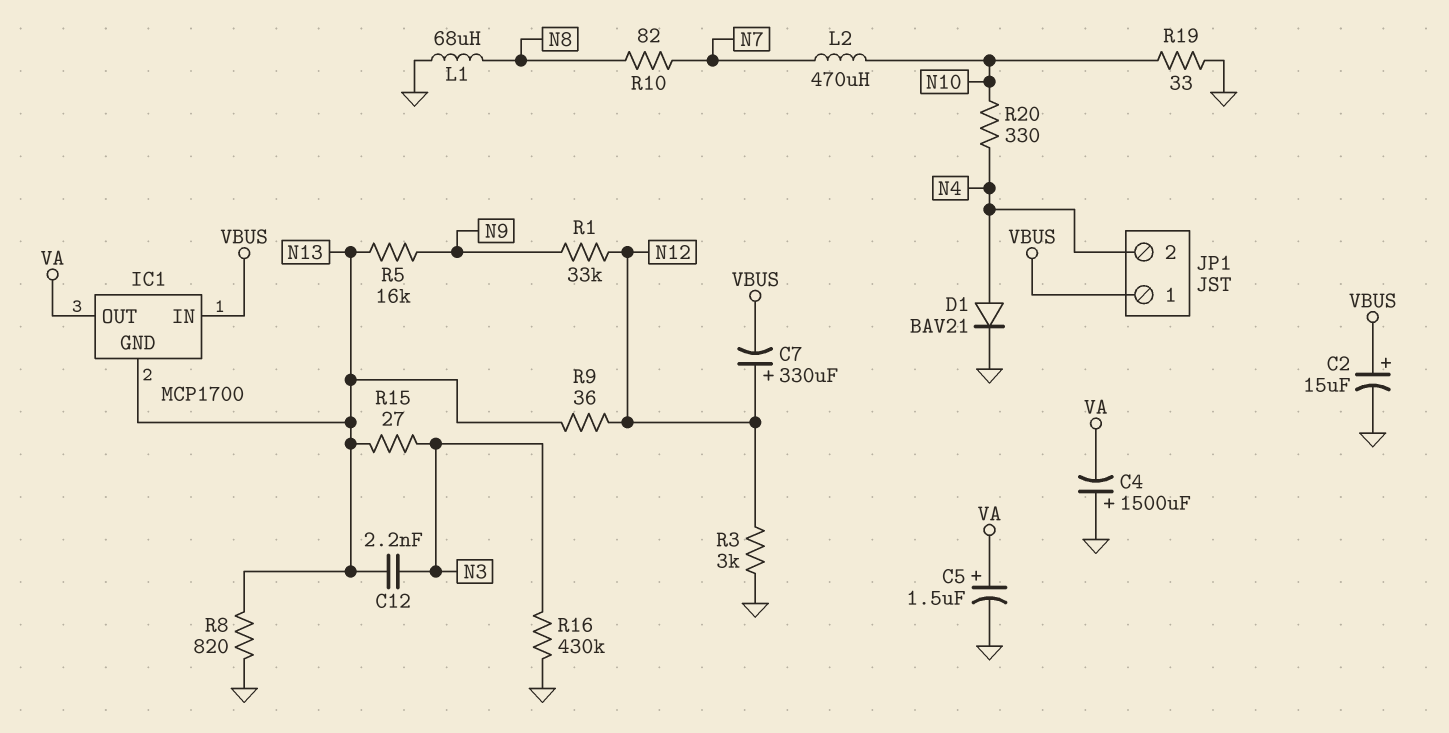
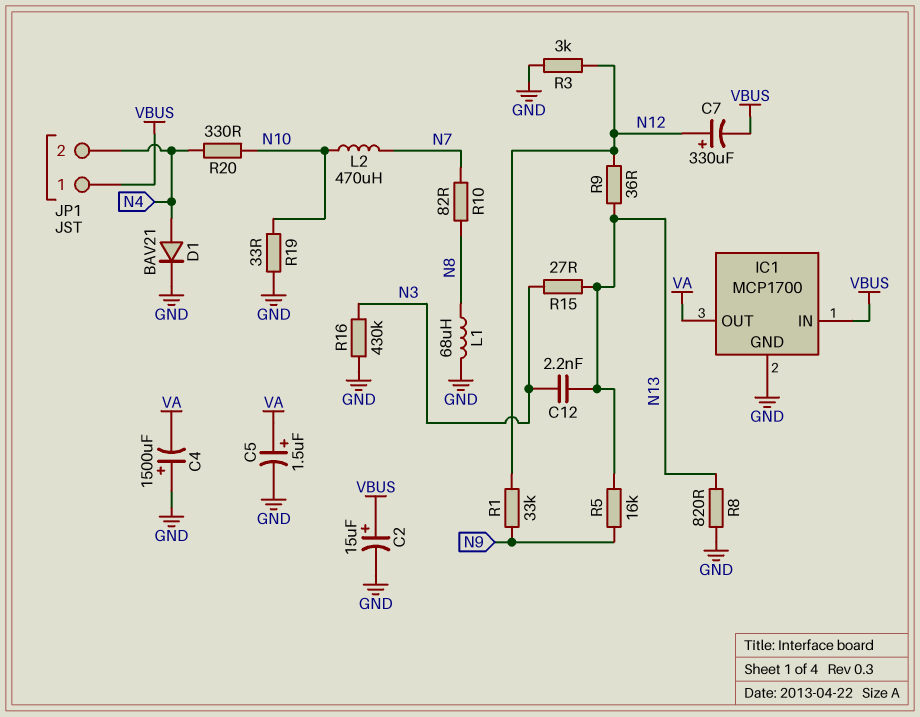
IC1 pin GND: N13 -> GND

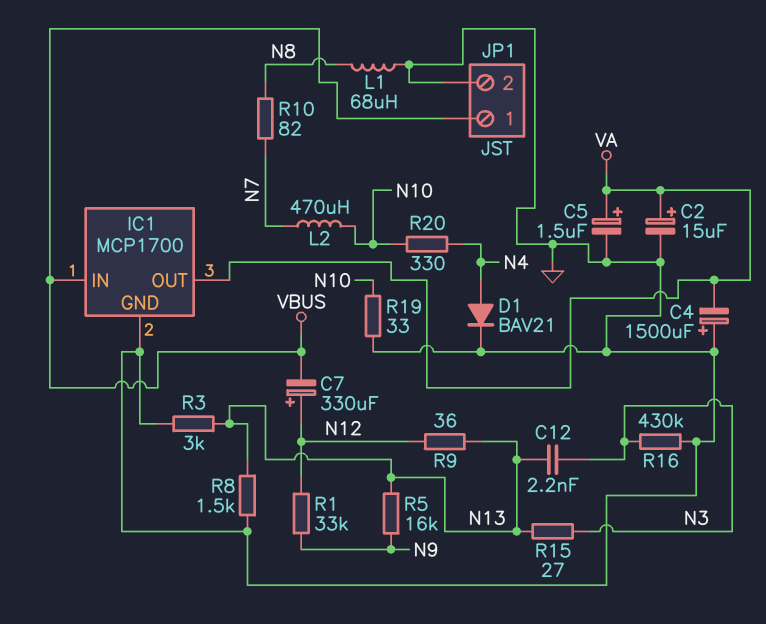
C2: 15uF (plus VBUS, minus GND) -> 15uF (plus VA, minus GND)
JP1 pin 2: N4 -> GND
R3: 3k (GND, N12) -> 3k (GND, N13)
R8: 820 (GND, N13) -> 1.5k (GND, N13)

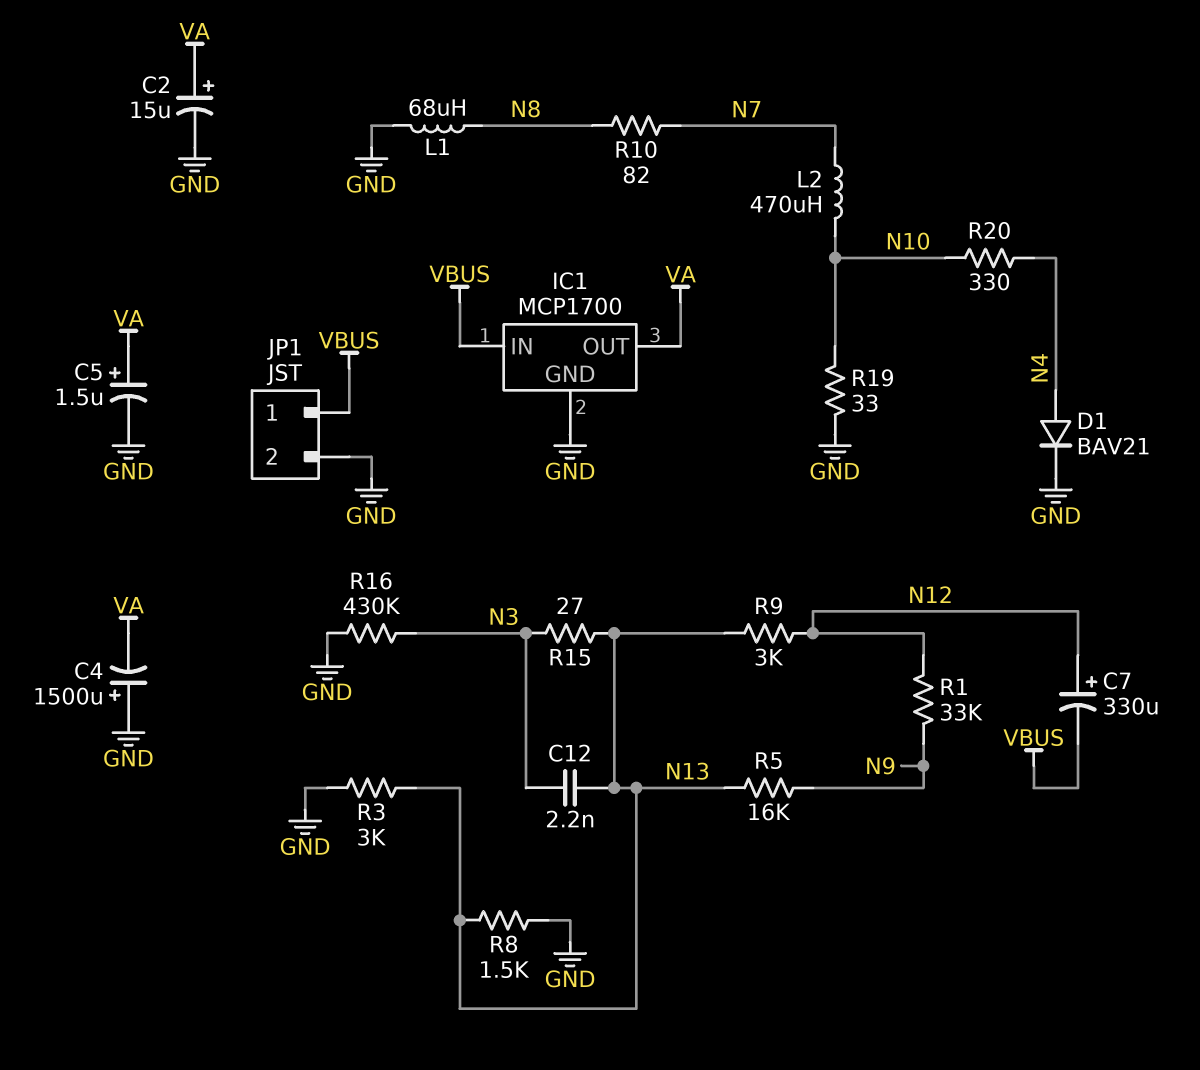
R9: 36 (N12, N13) -> 3k (N12, N13)

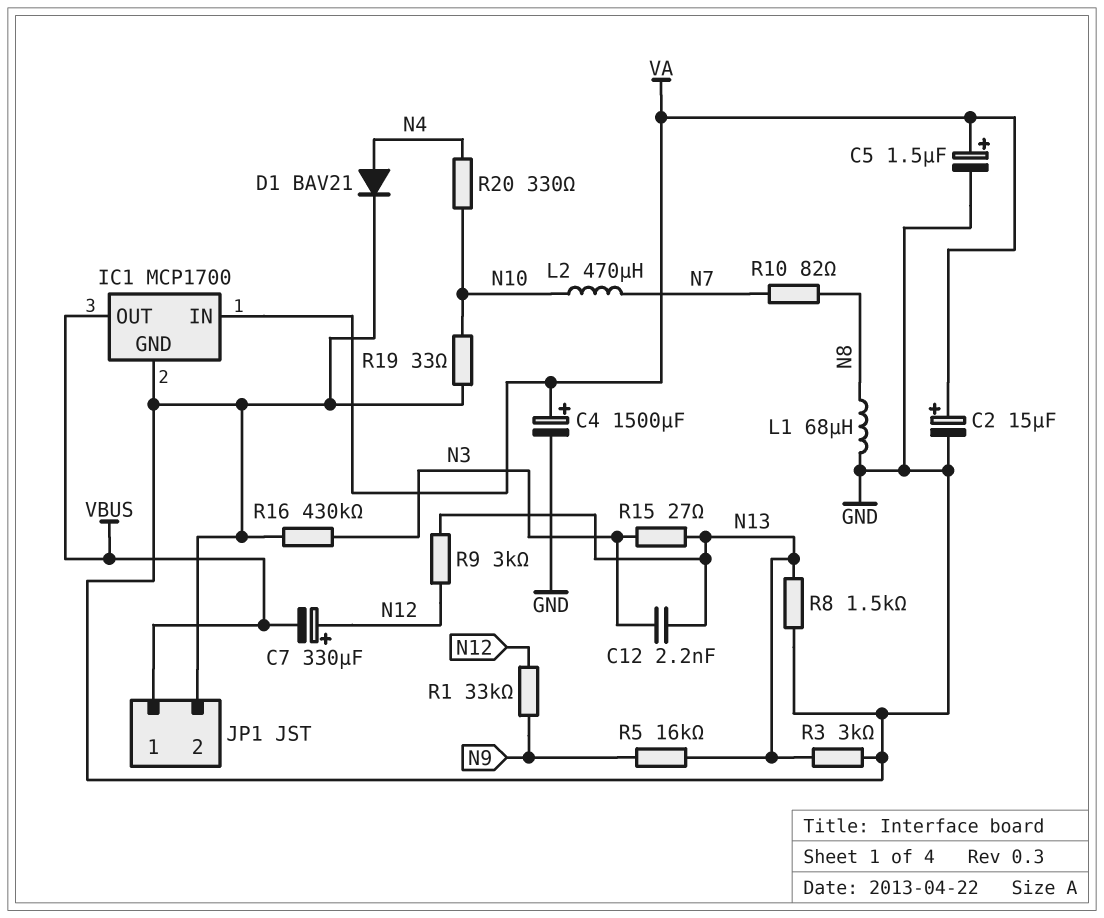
C4: 1500uF (plus GND, minus VA) -> 1500uF (plus VA, minus GND)
IC1 pin IN: VBUS -> VA
IC1 pin OUT: VA -> VBUS

